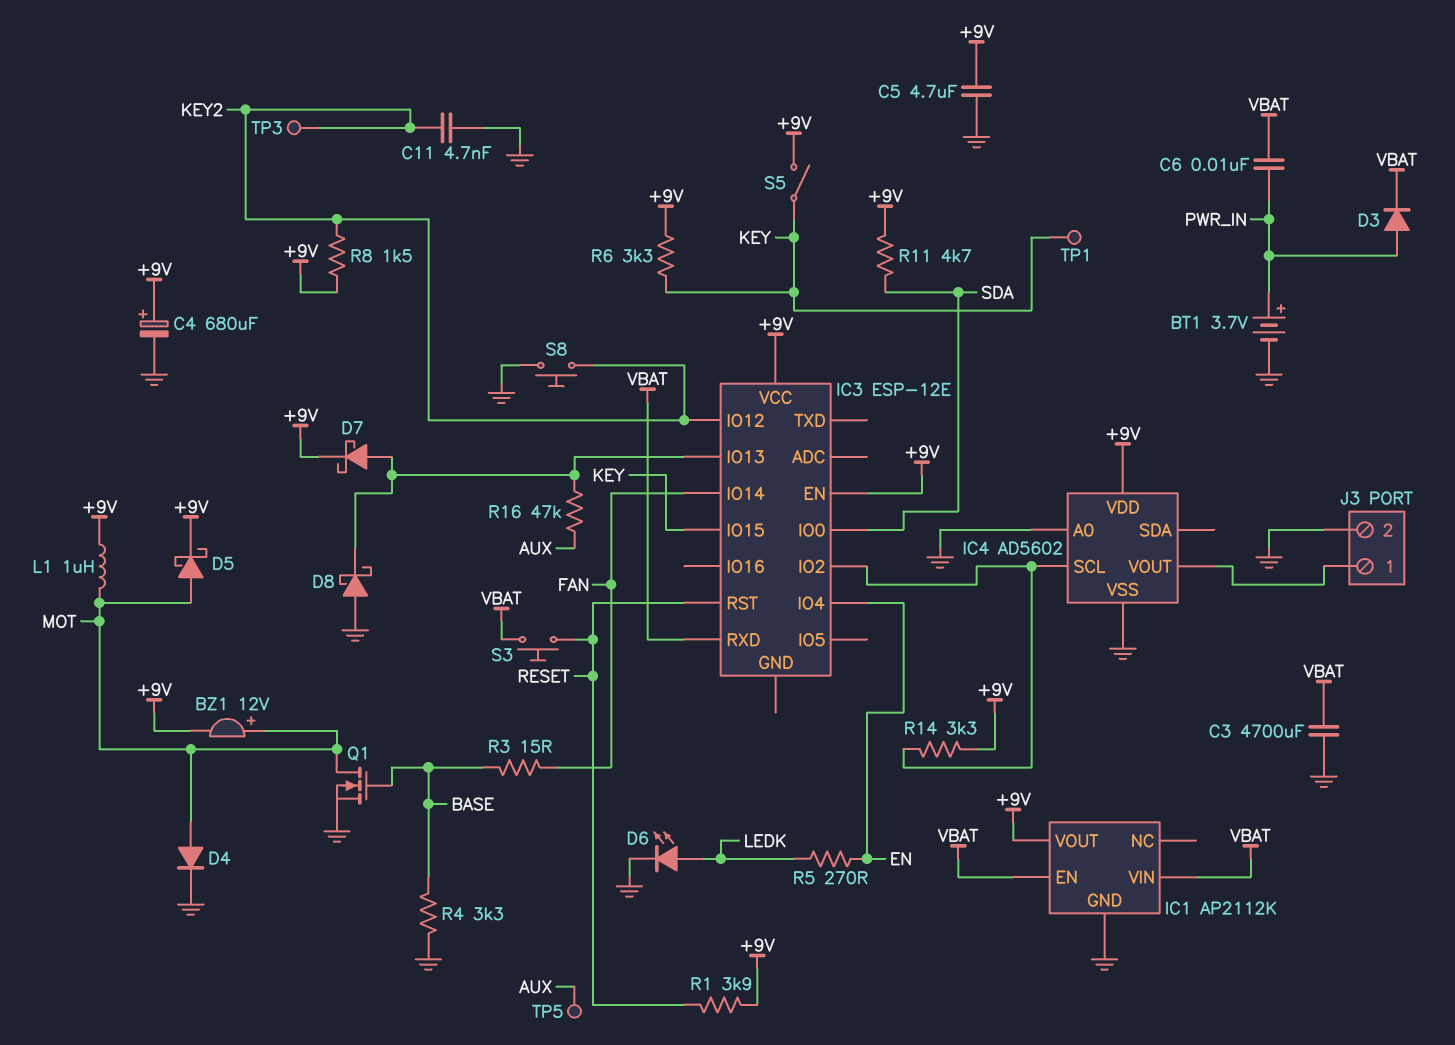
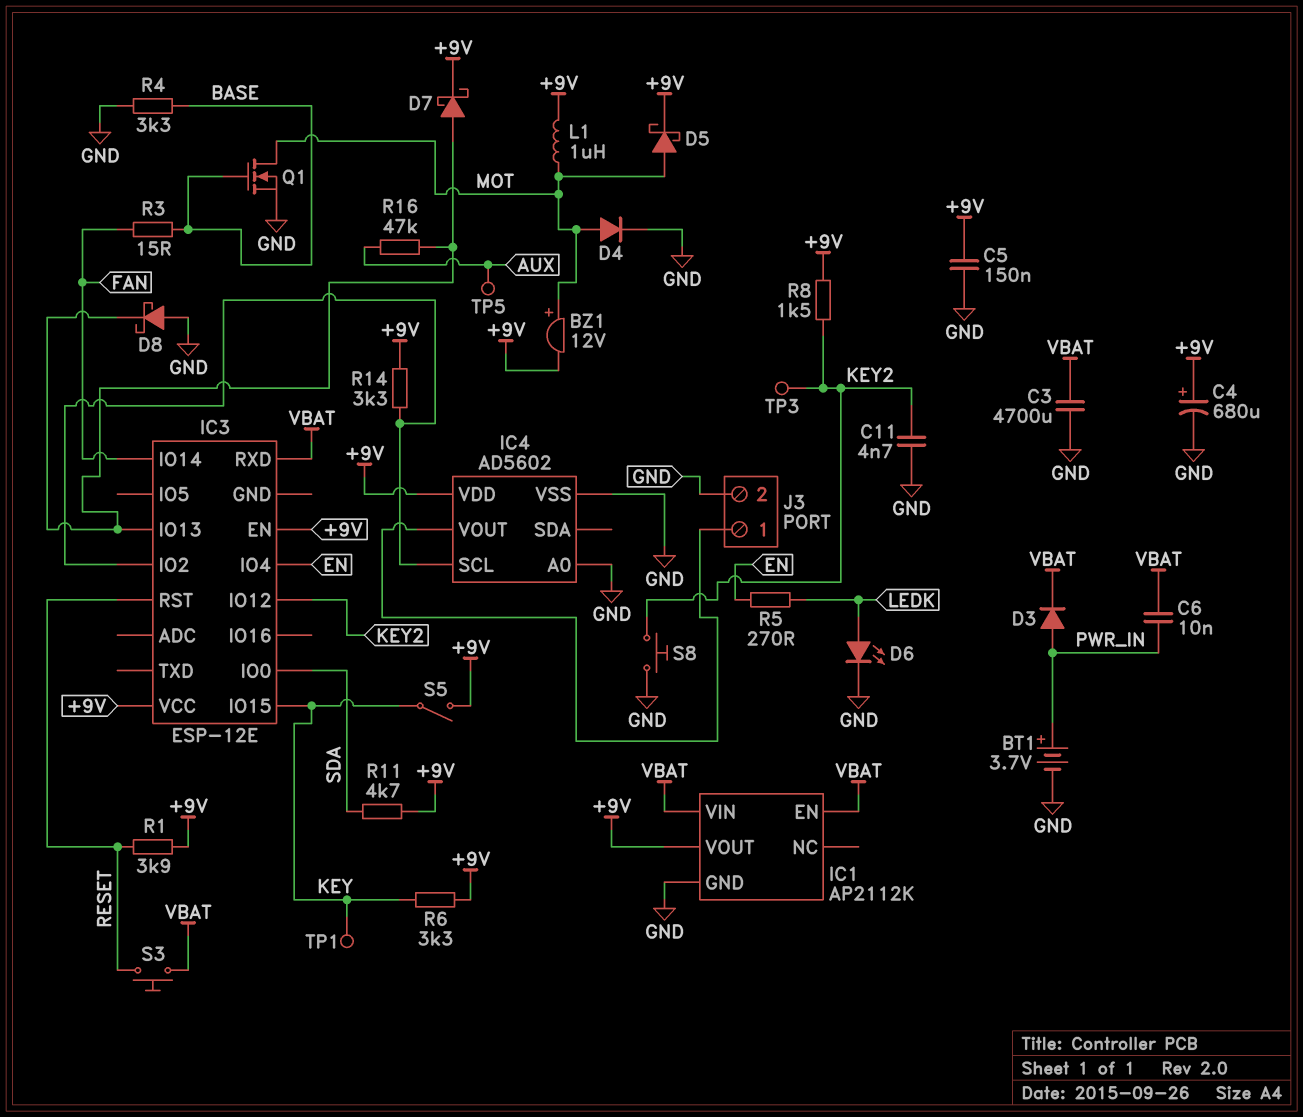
C5: 4.7uF (+9V, GND) -> 150nF (+9V, GND)

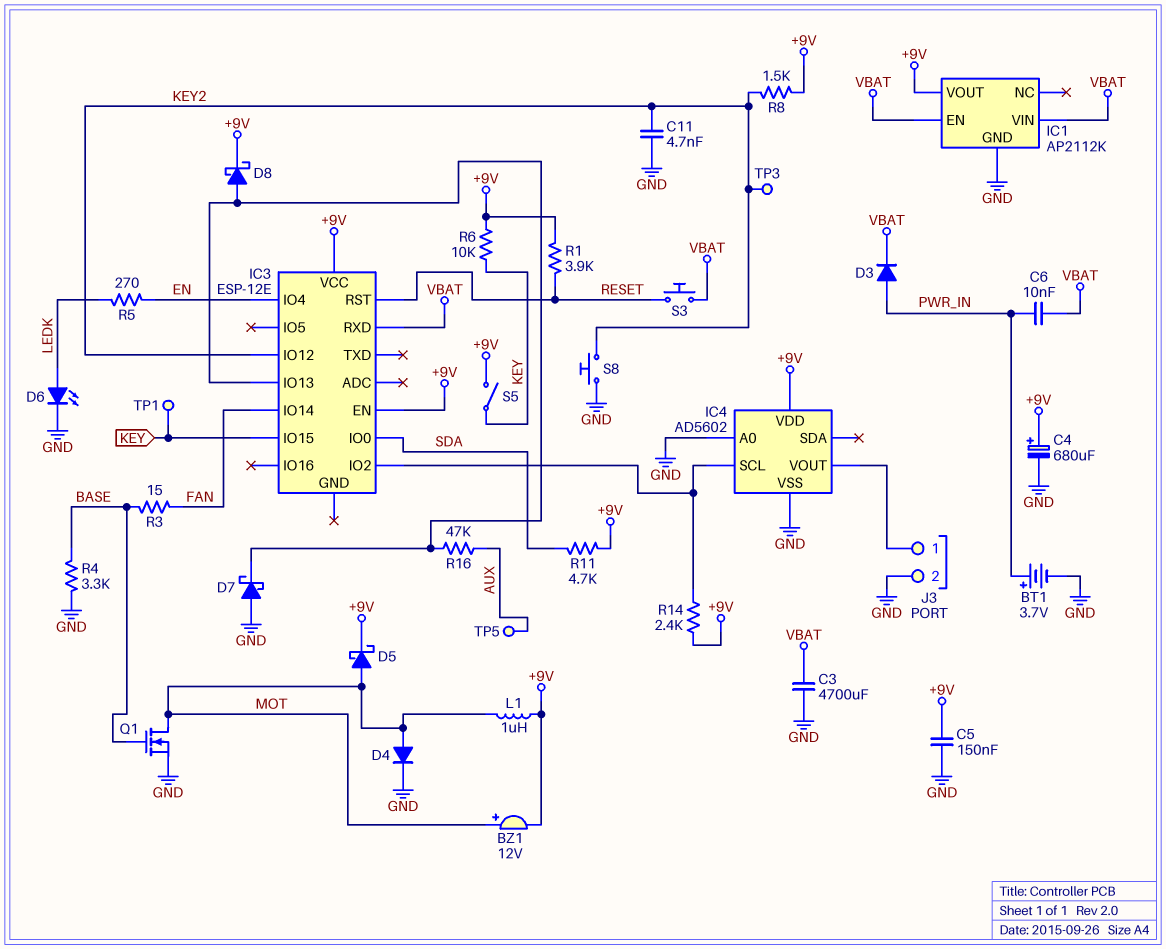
D7: schottky (A IC3/IO13, K +9V) -> schottky (A GND, K IC3/IO13)
D8: schottky (A GND, K IC3/IO13) -> schottky (A IC3/IO13, K +9V)
R6: 3.3k (+9V, KEY) -> 10k (+9V, KEY)
R14: 3.3k (+9V, IC3/IO2) -> 2.4k (+9V, IC3/IO2)

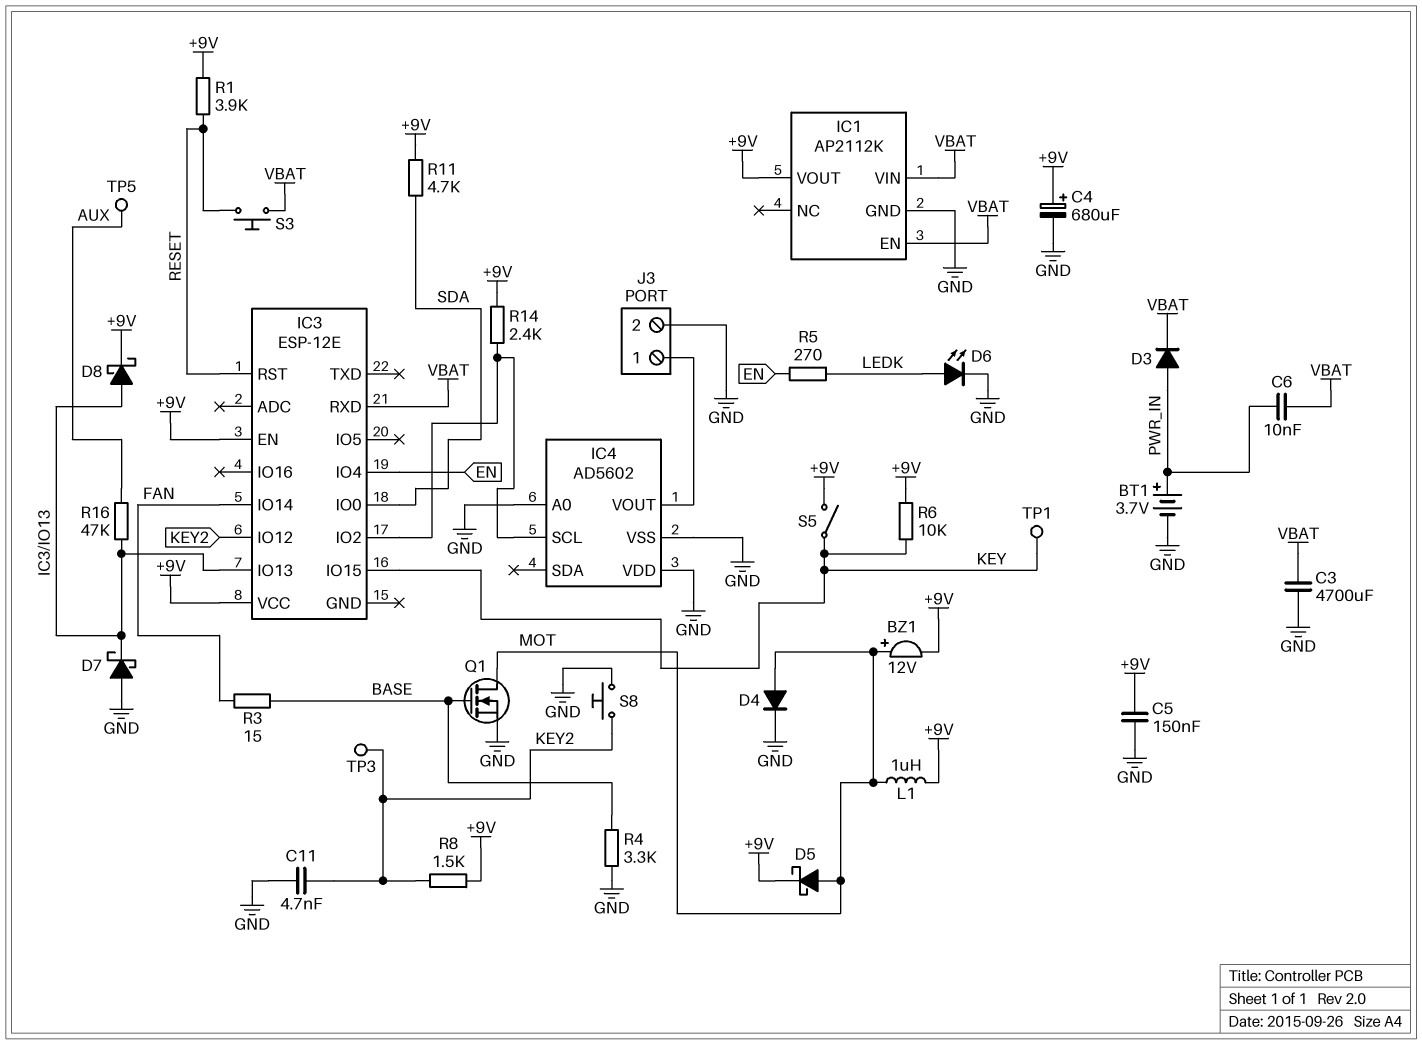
IC4 pin VDD: +9V -> GND

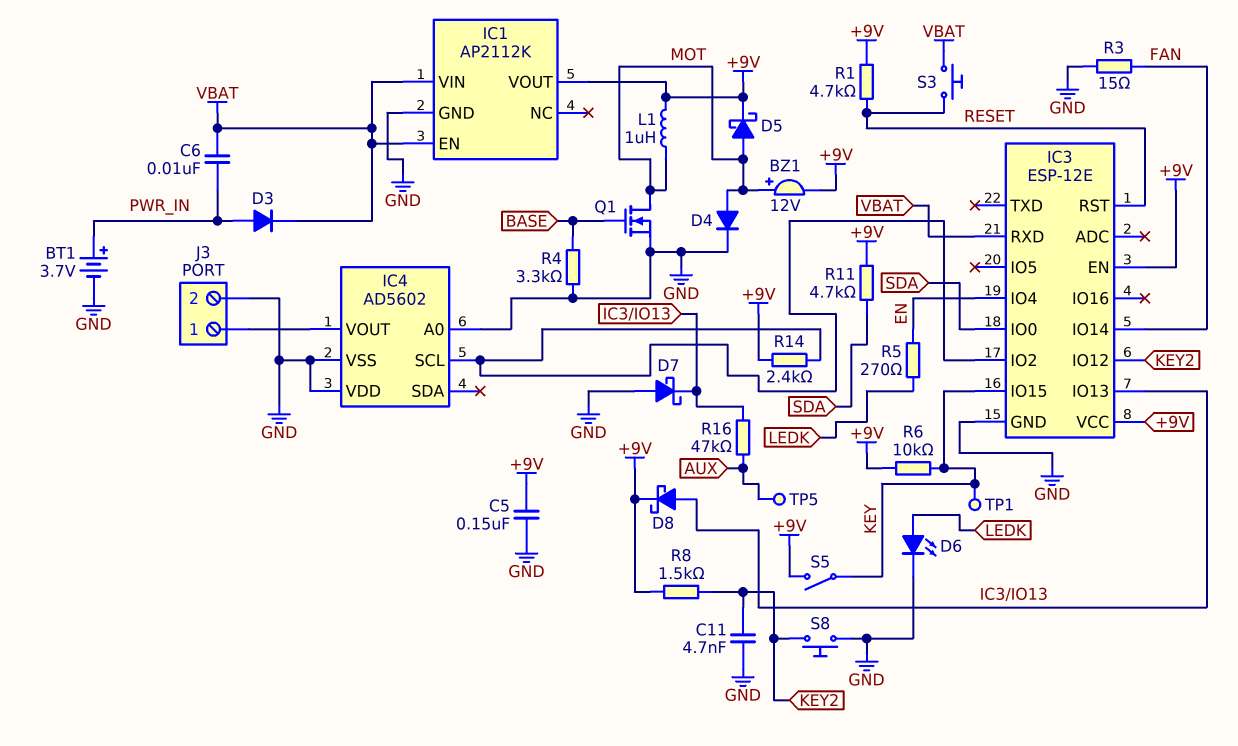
C3: 4700uF (GND, VBAT) -> none
C4: 680uF (plus +9V, minus GND) -> none
IC3 pin GND: none -> GND
R1: 3.9k (+9V, RESET) -> 4.7k (+9V, RESET)
R3: 15 (BASE, FAN) -> 15 (FAN, GND)
TP3: test point (KEY2) -> none

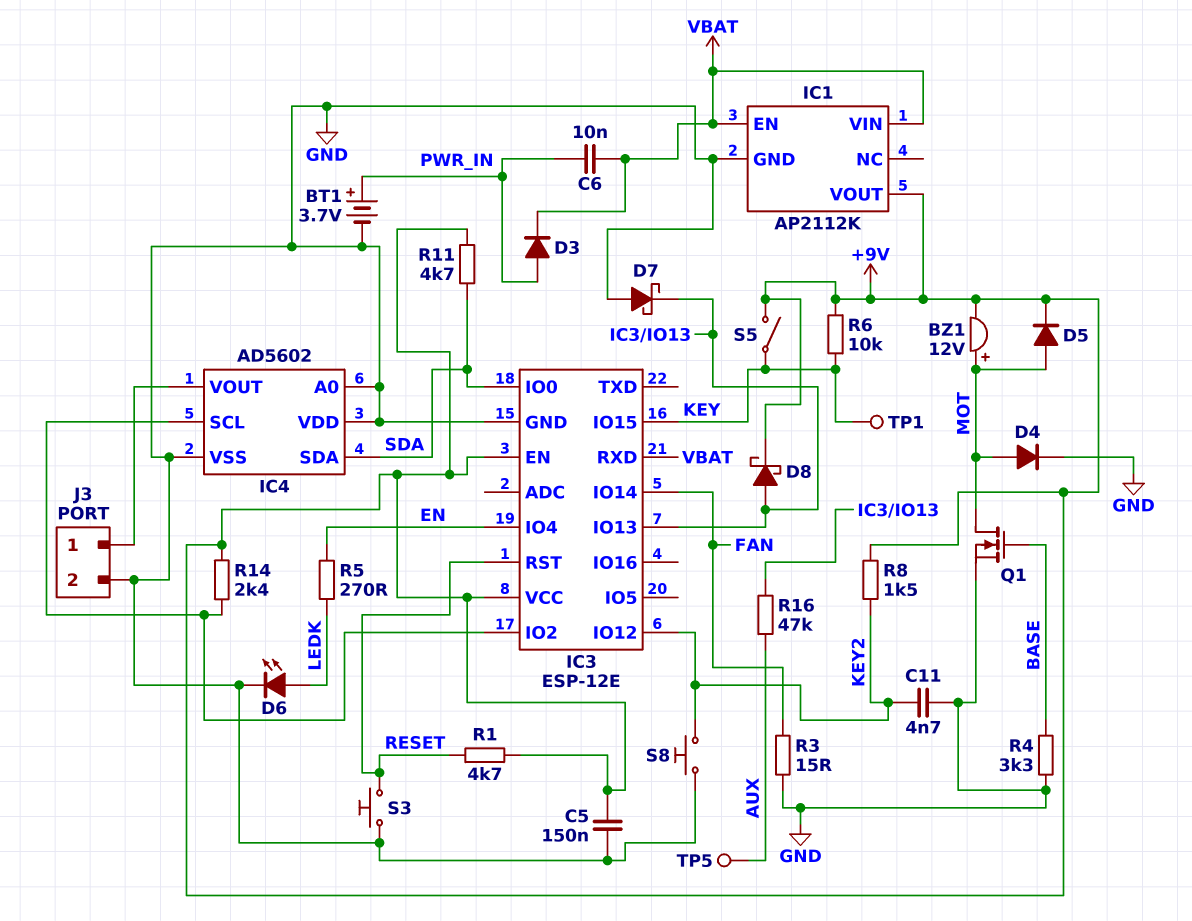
D5: schottky (A MOT, K +9V) -> diode (A MOT, K +9V)
IC4 pin SDA: none -> SDA
L1: 1uH (+9V, MOT) -> none
S3: button (RESET, VBAT) -> button (GND, RESET)

